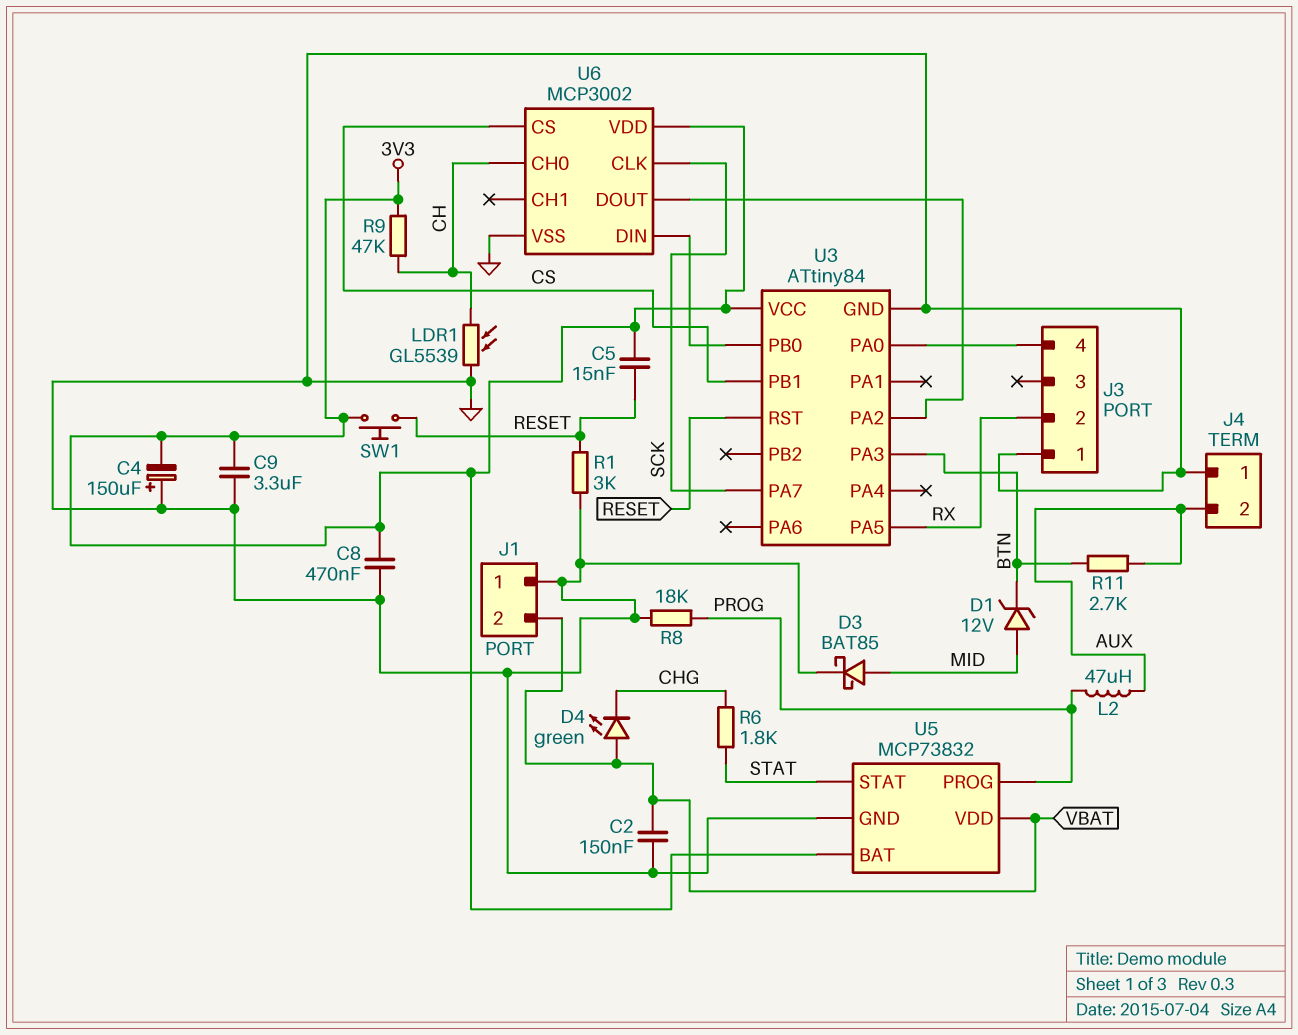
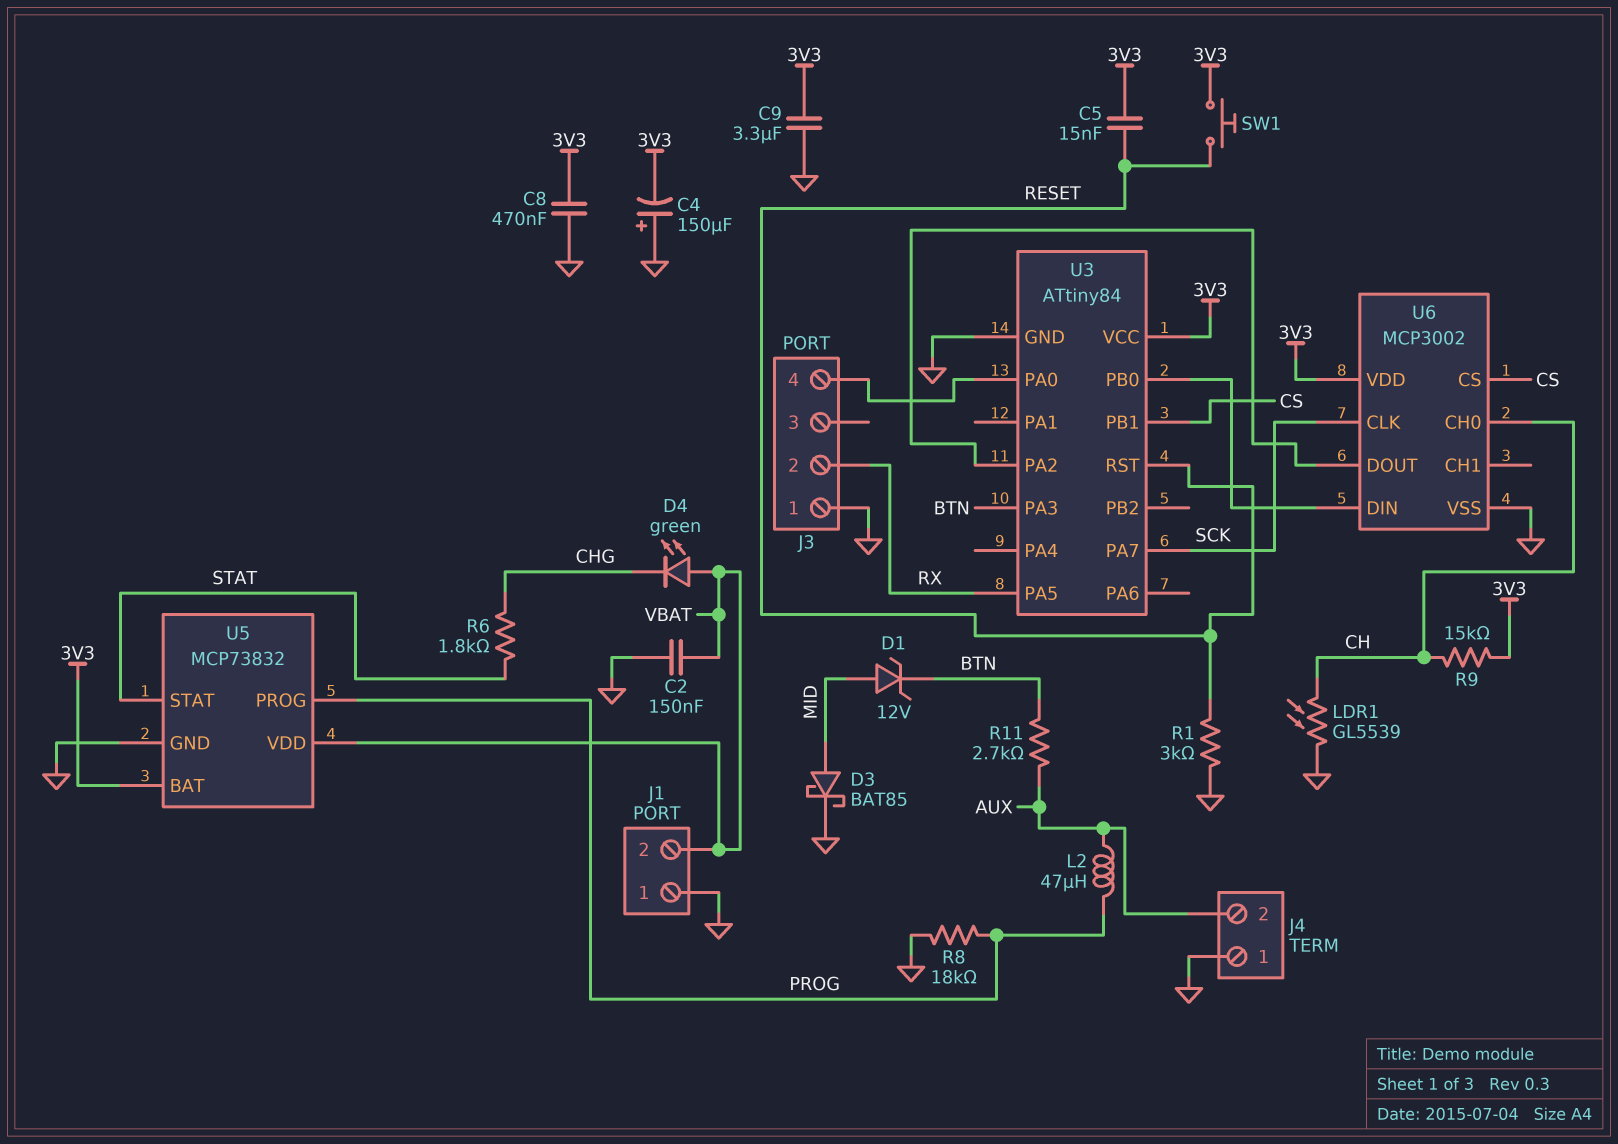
R9: 47k (3V3, CH) -> 15k (3V3, CH)

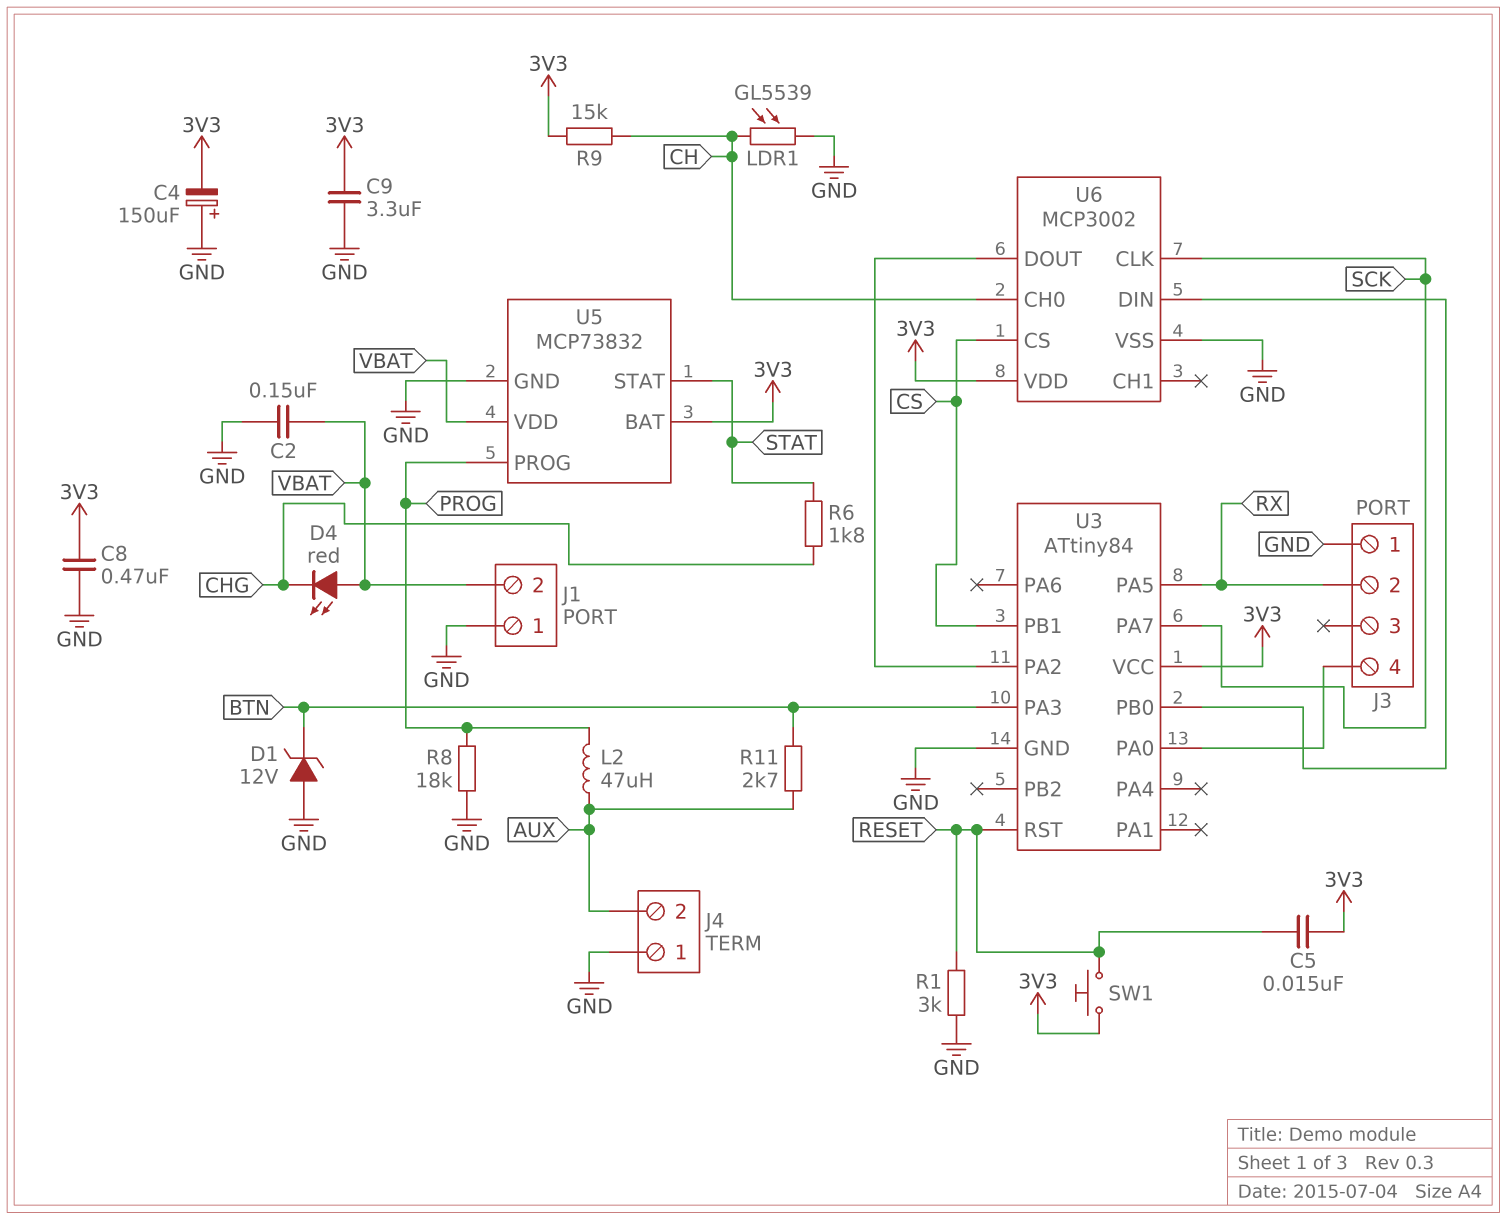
D1: zener 12V (A MID, K BTN) -> zener 12V (A GND, K BTN)
D3: schottky BAT85 (A MID, K GND) -> none
D4: LED green (A VBAT, K CHG) -> LED red (A VBAT, K CHG)

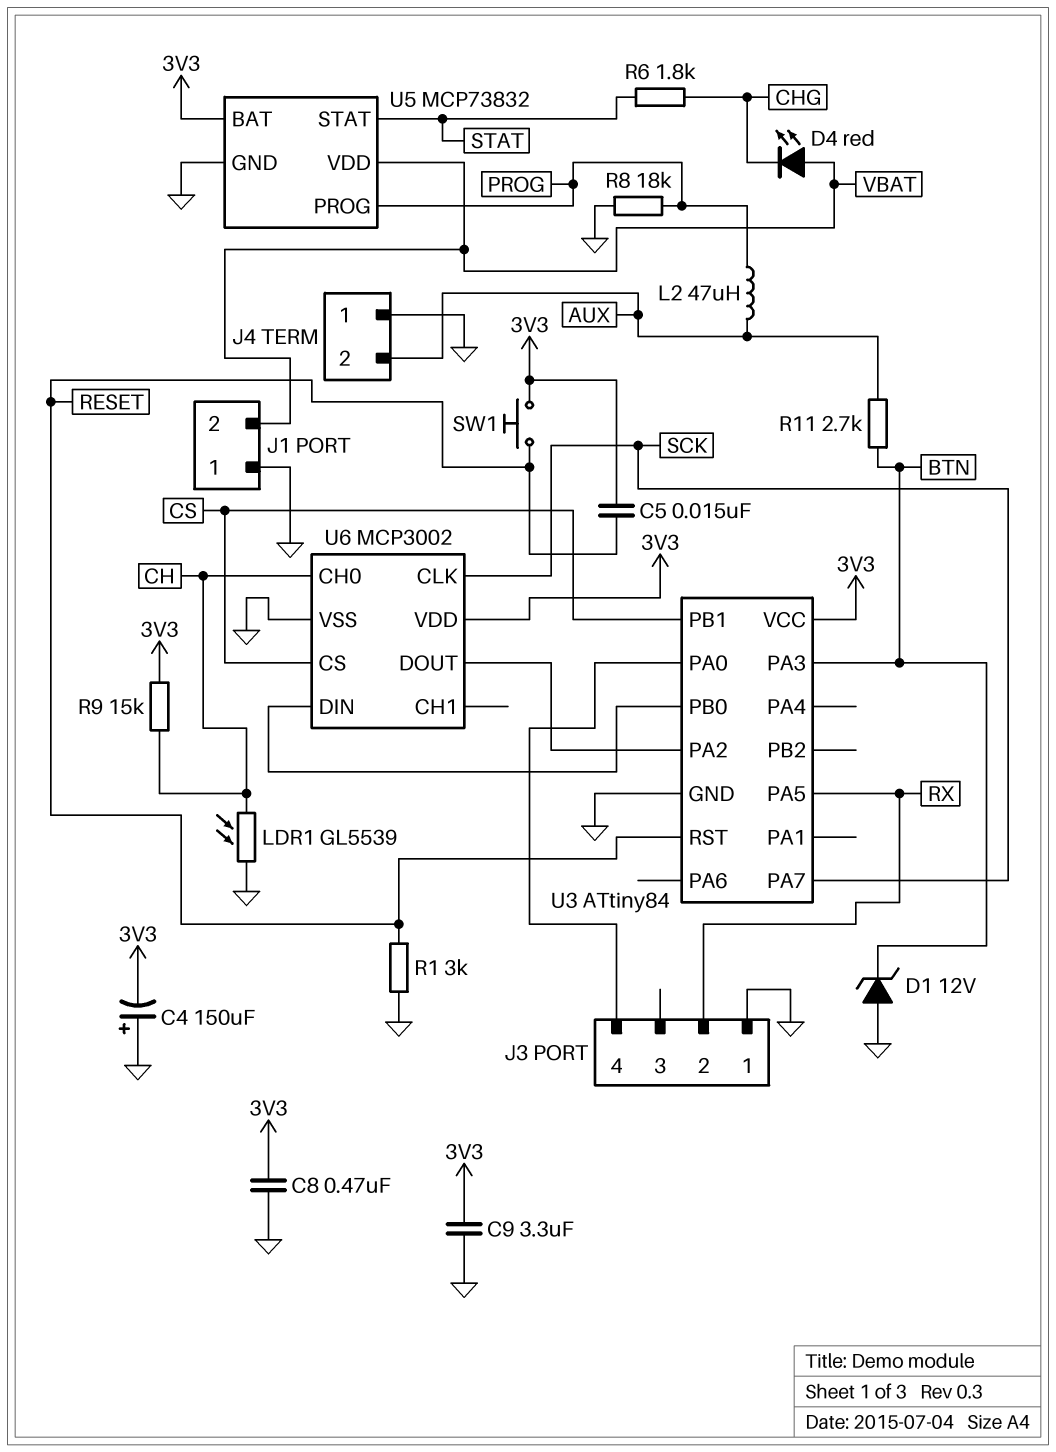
C2: 150nF (GND, VBAT) -> none

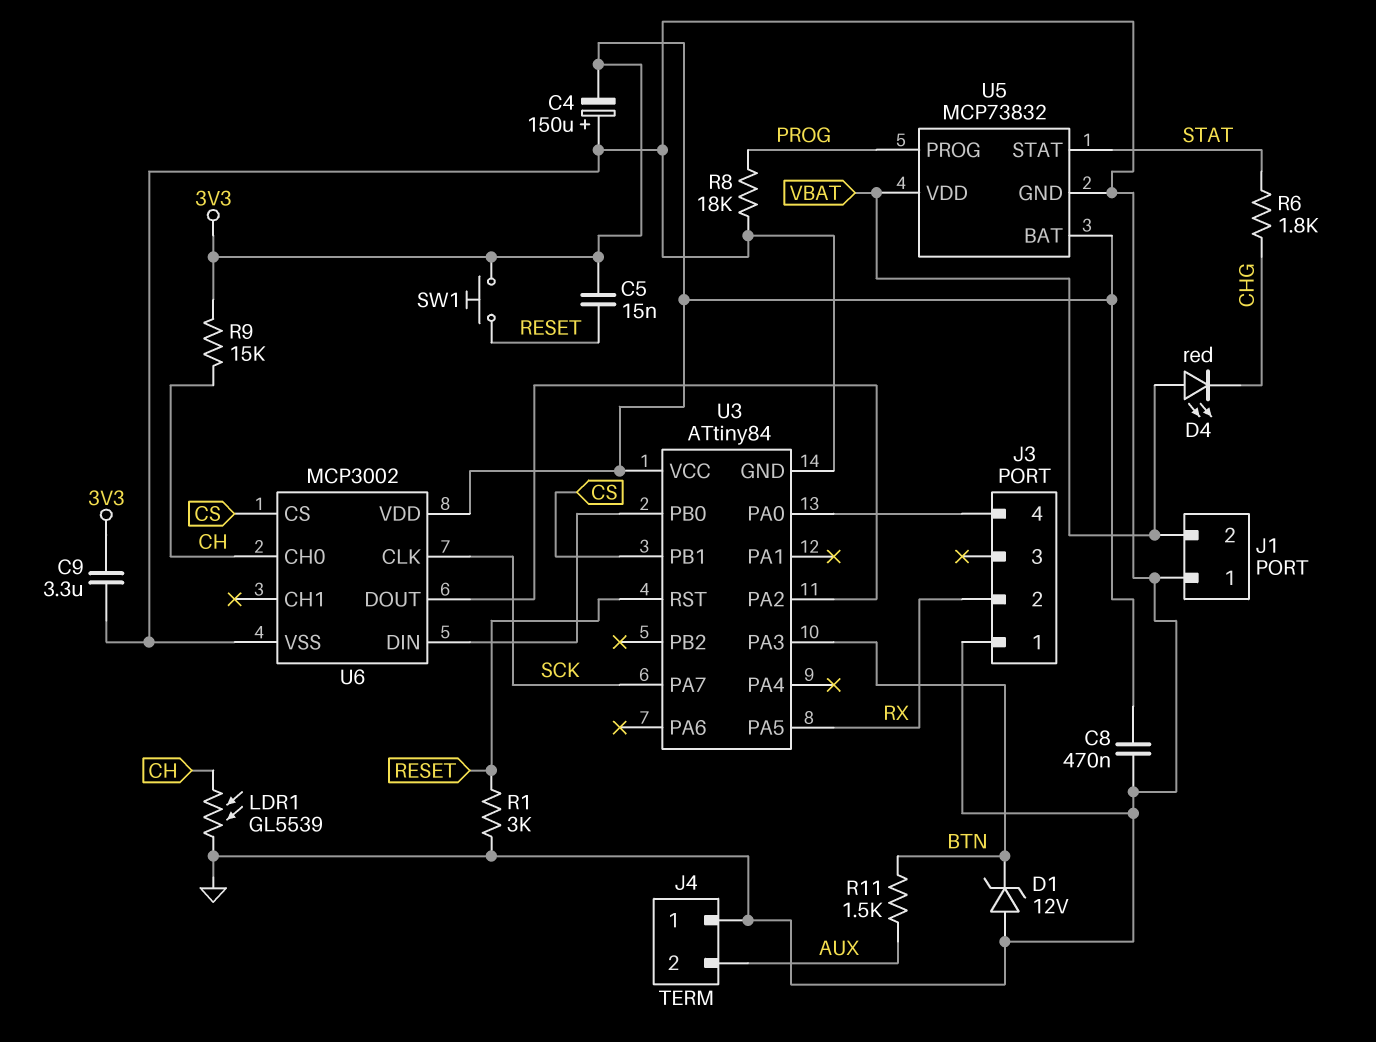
L2: 47uH (AUX, PROG) -> none
R11: 2.7k (AUX, BTN) -> 1.5k (AUX, BTN)

